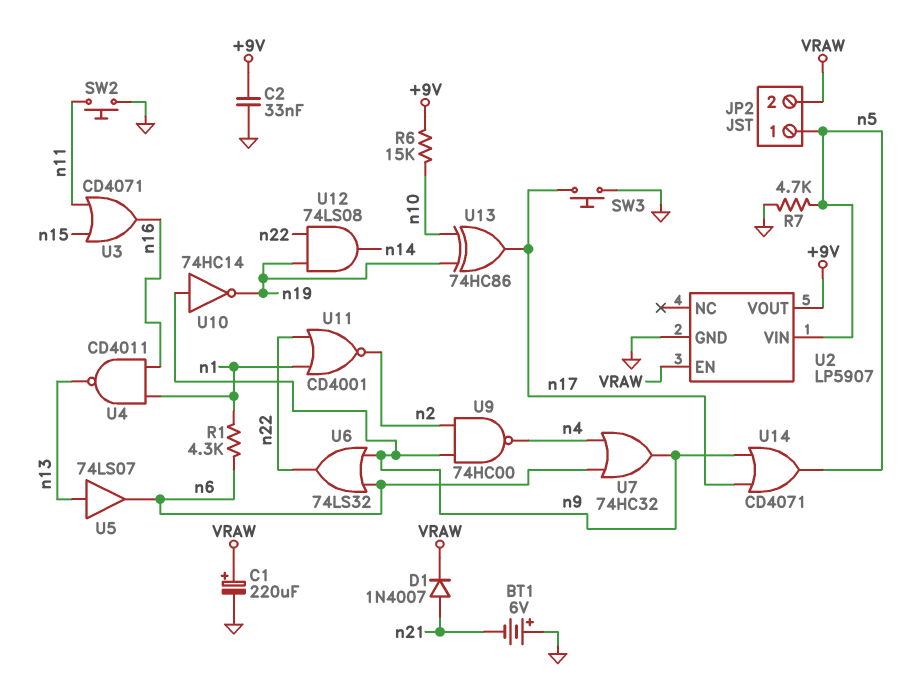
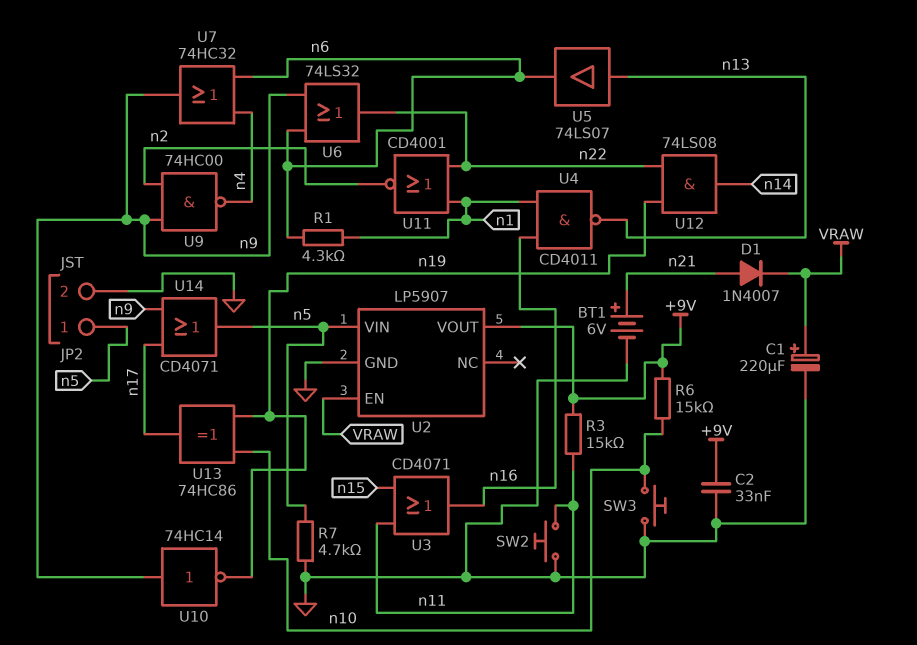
BT1: 6V (plus GND, minus n21) -> 6V (plus n21, minus GND)
JP2 pin 2: VRAW -> GND
R3: none -> 15k (+9V, n11)
SW3: button (GND, n17) -> button (GND, n10)

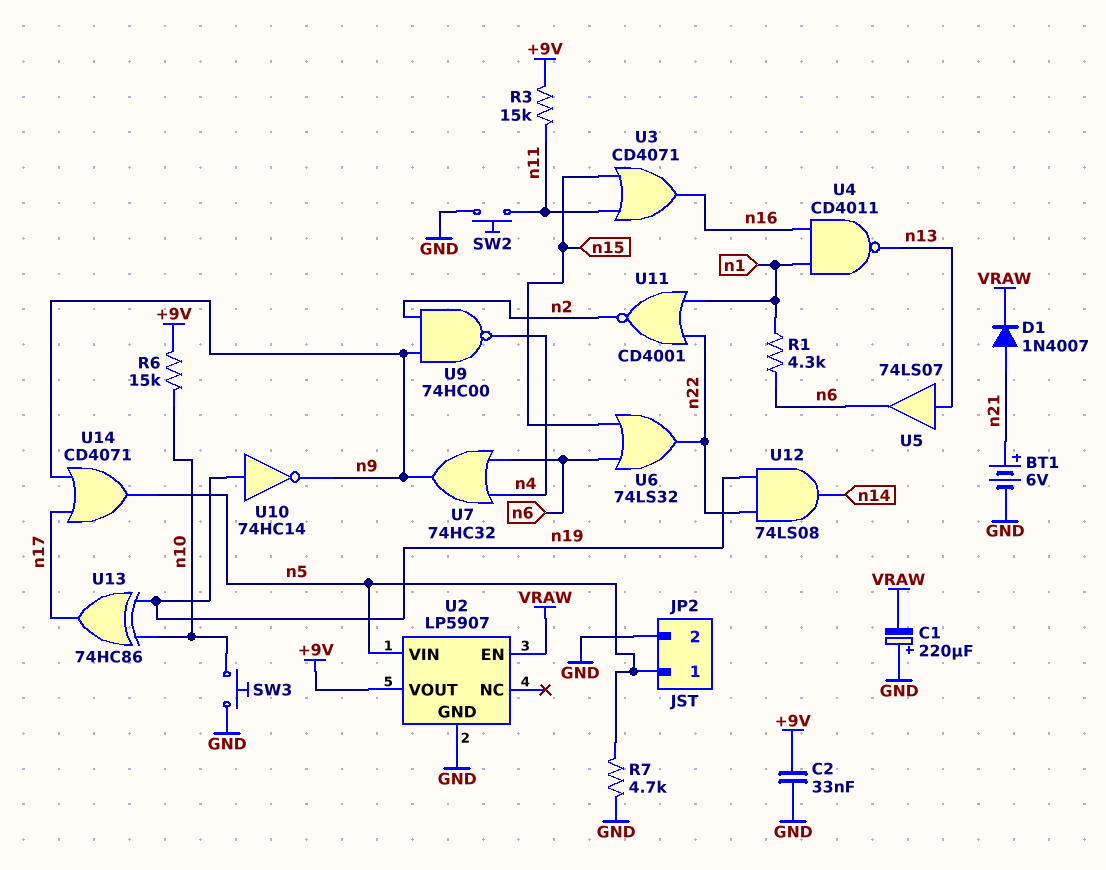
C1: 220uF (plus VRAW, minus GND) -> 220uF (plus GND, minus VRAW)
U6: OR 74LS32 (in n6, in n9, out n22) -> OR 74LS32 (in n6, in n15, out n22)
U10: NOT 74HC14 (in n9, out n19) -> NOT 74HC14 (in n19, out n9)

